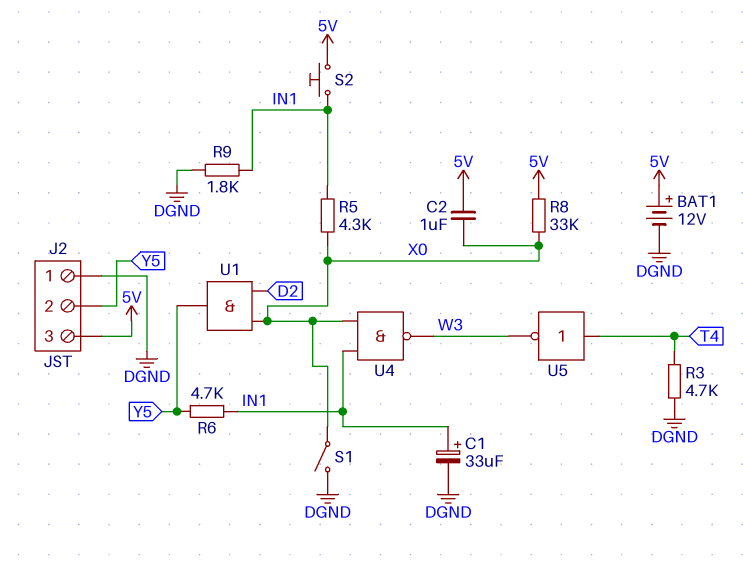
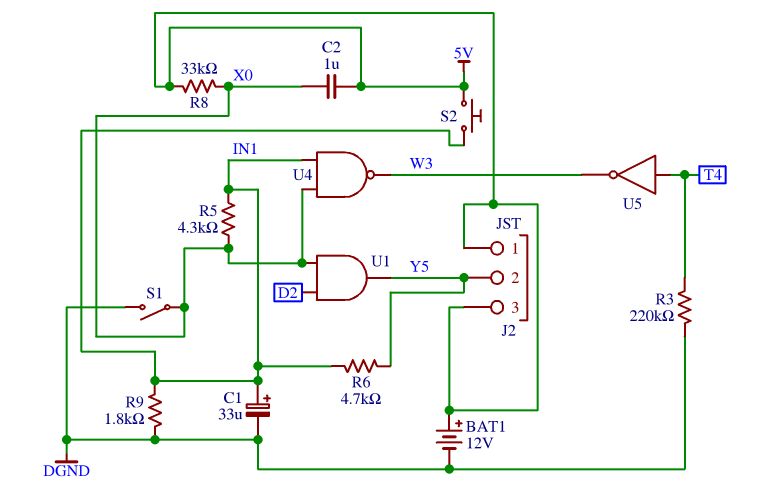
J2 pin 1: DGND -> 5V
R3: 4.7k (DGND, T4) -> 220k (DGND, T4)

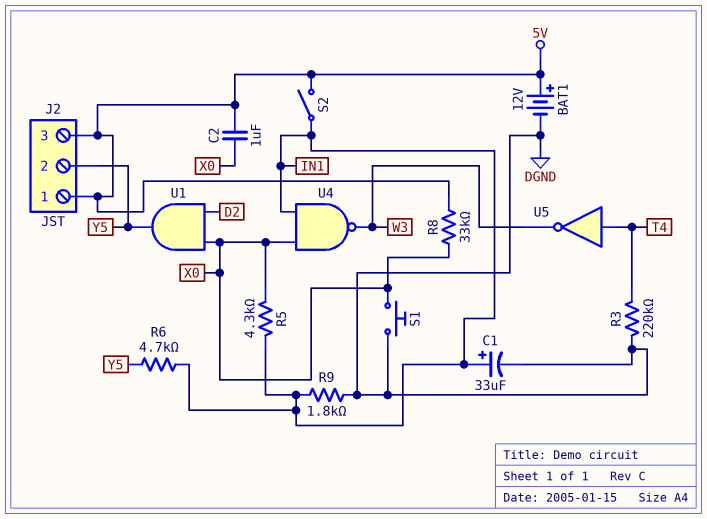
S1: switch (DGND, X0) -> button (DGND, X0)
S2: button (5V, IN1) -> switch (5V, IN1)

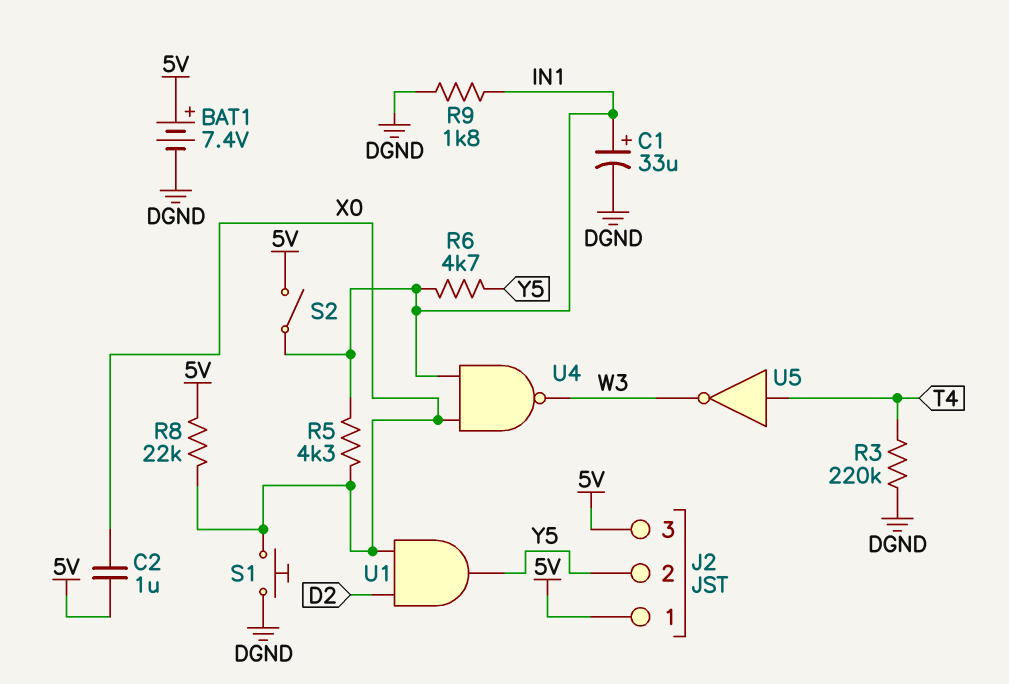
BAT1: 12V (plus 5V, minus DGND) -> 7.4V (plus 5V, minus DGND)
R8: 33k (5V, X0) -> 22k (5V, X0)

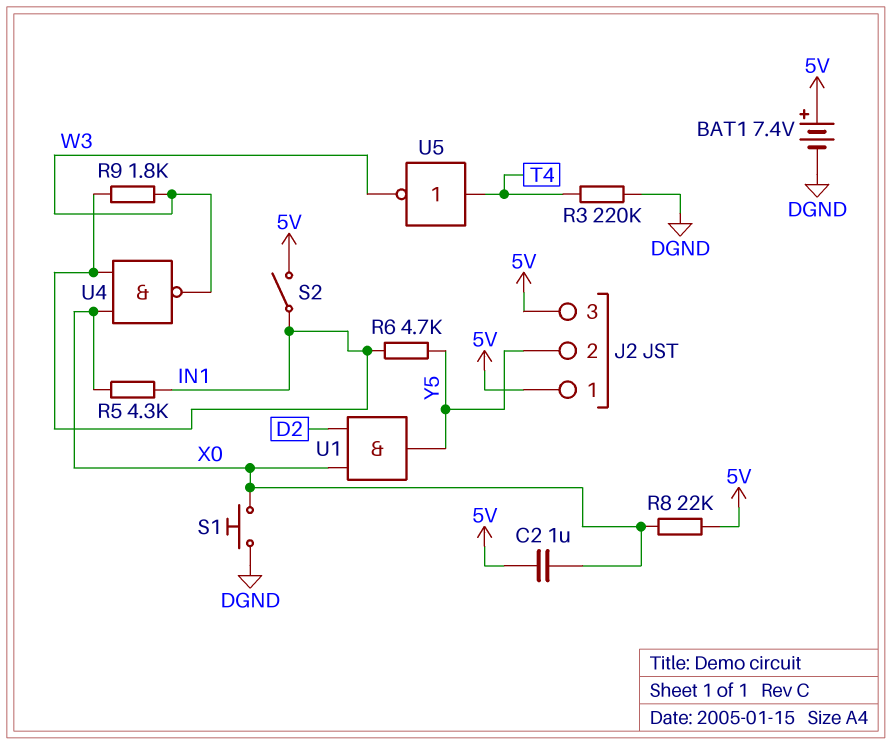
C1: 33uF (plus IN1, minus DGND) -> none
R9: 1.8k (DGND, IN1) -> 1.8k (IN1, W3)

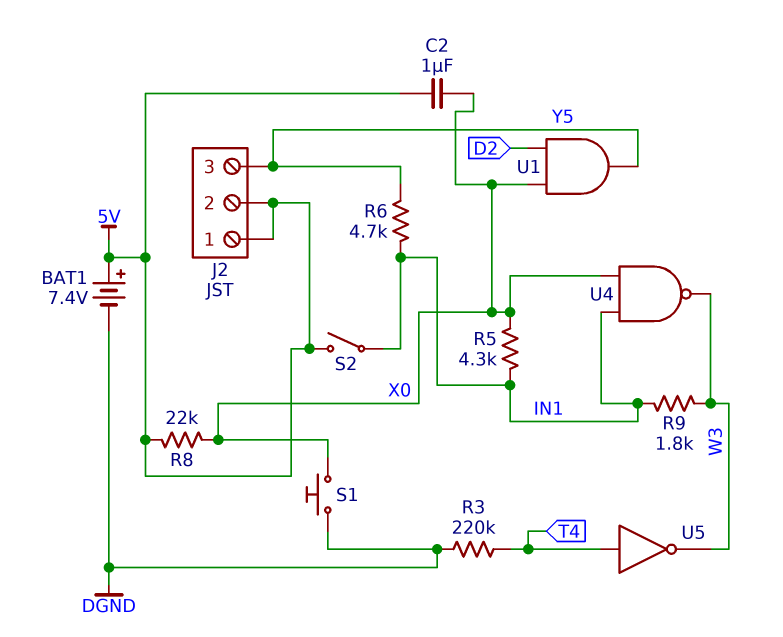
J2 pin 2: Y5 -> 5V
J2 pin 3: 5V -> Y5

